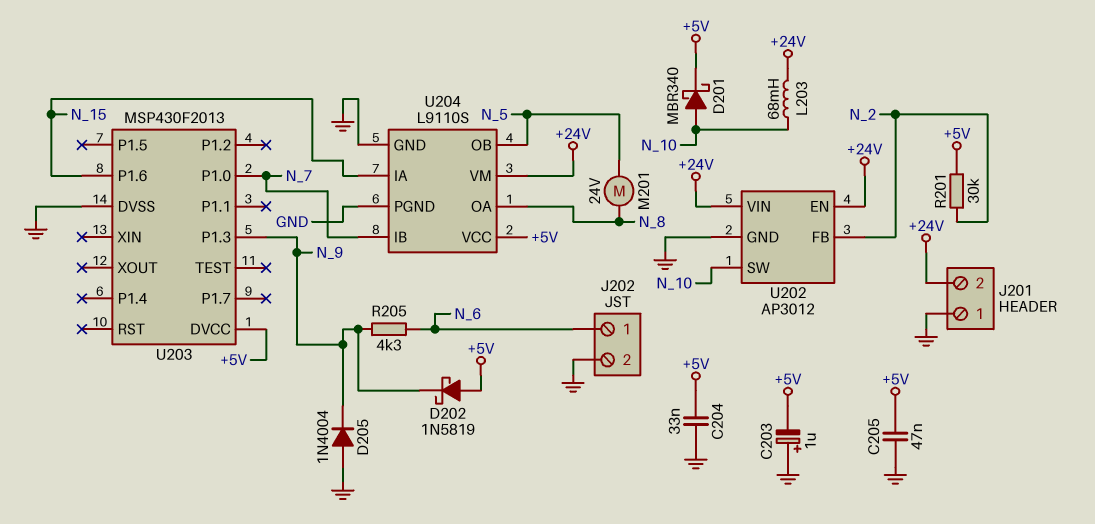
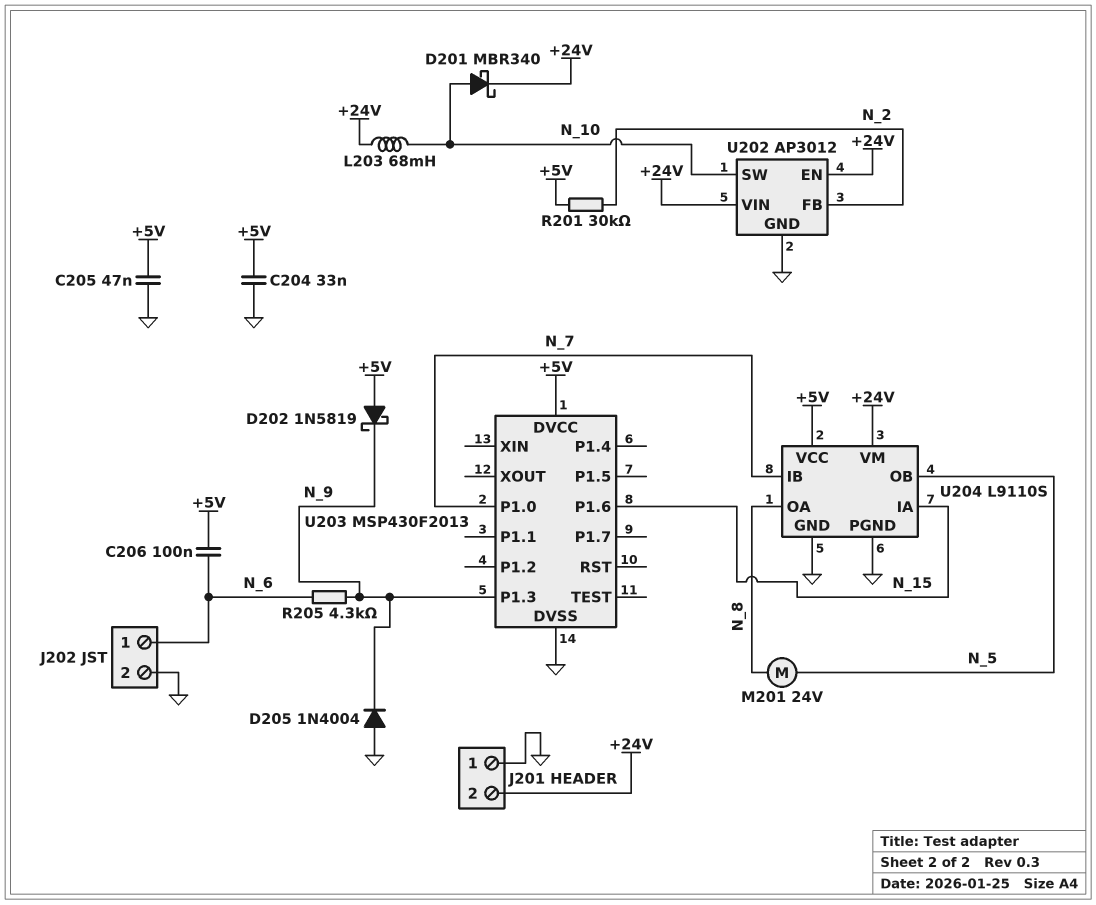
C203: 1uF (plus GND, minus +5V) -> none
C206: none -> 100nF (+5V, N_6)
D201: schottky MBR340 (A N_10, K +5V) -> schottky MBR340 (A N_10, K +24V)

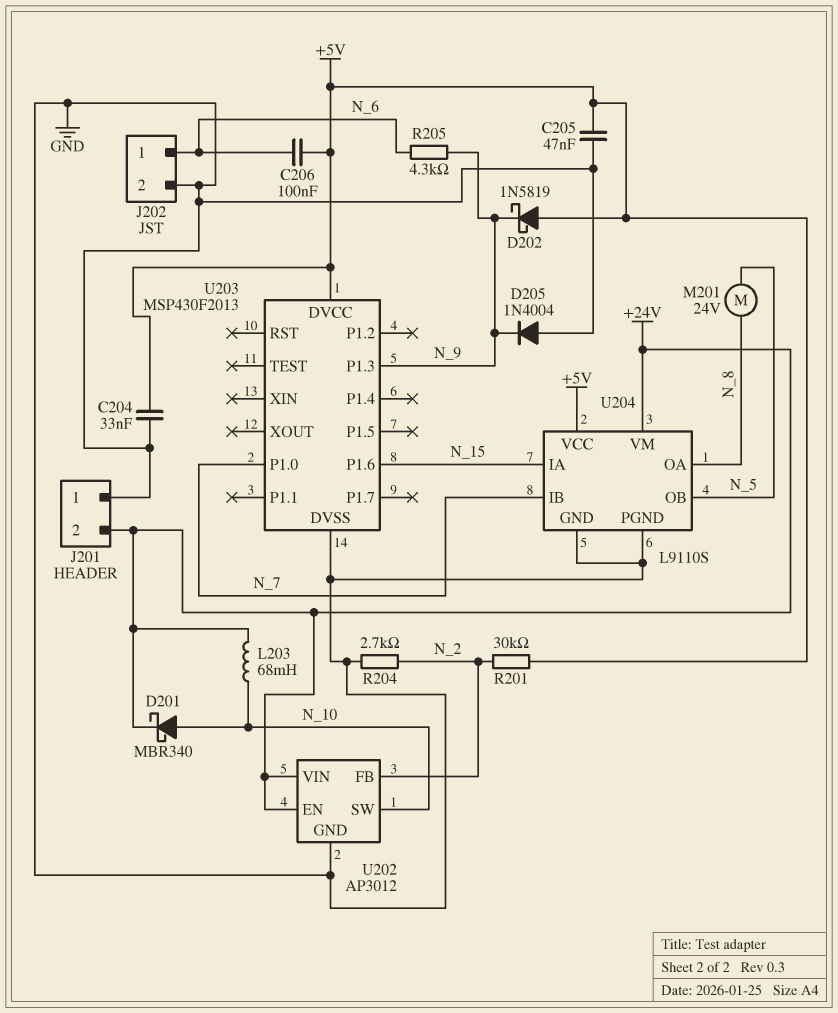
R204: none -> 2.7k (GND, N_2)

